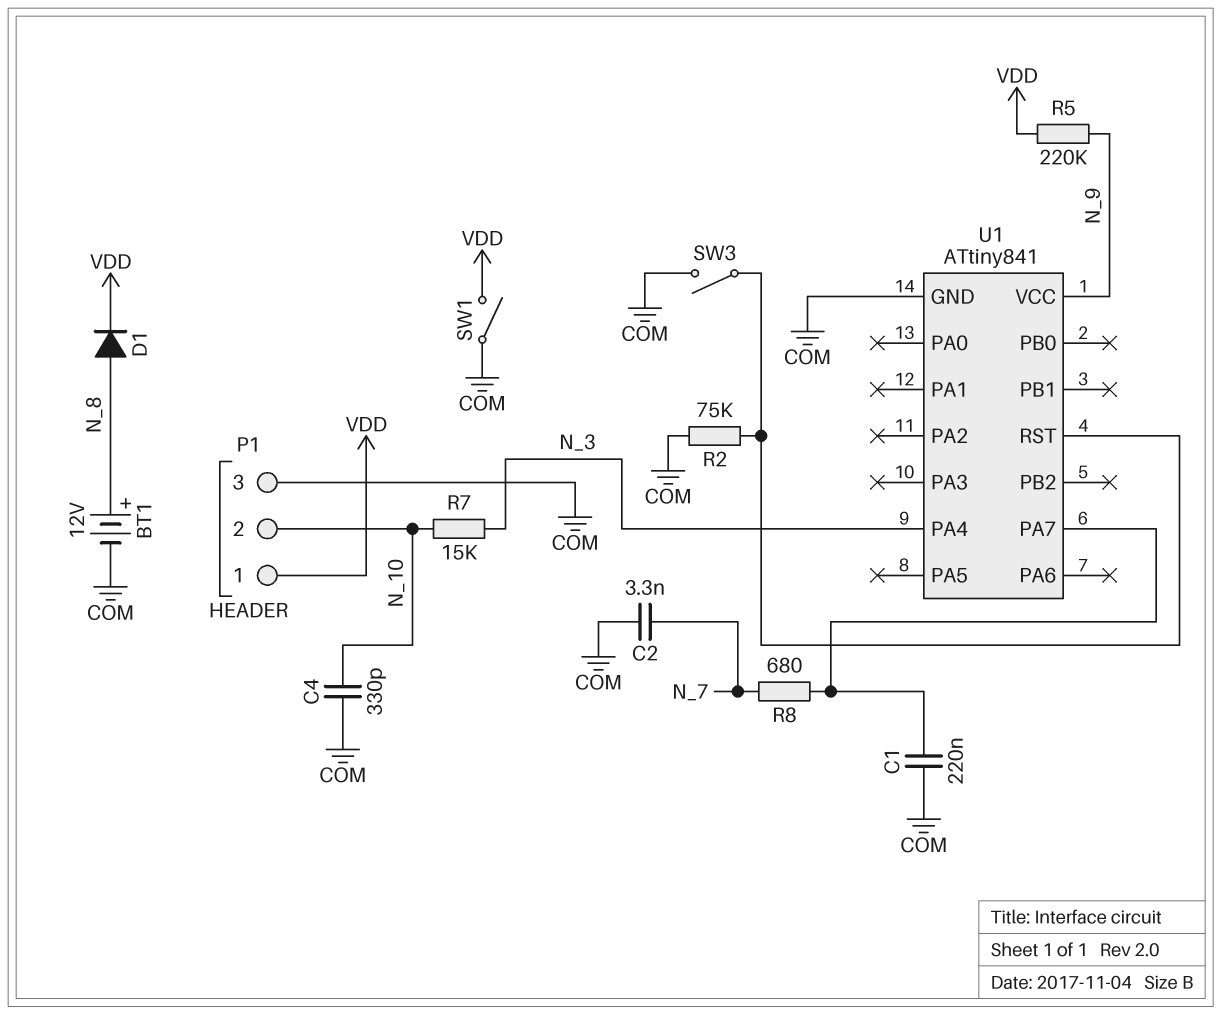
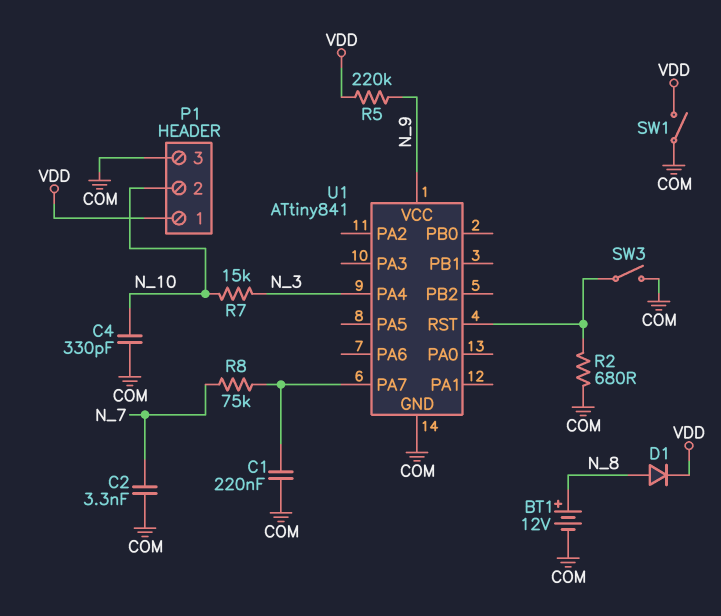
R2: 75k (COM, U1/RST) -> 680 (COM, U1/RST)
R8: 680 (N_7, U1/PA7) -> 75k (N_7, U1/PA7)

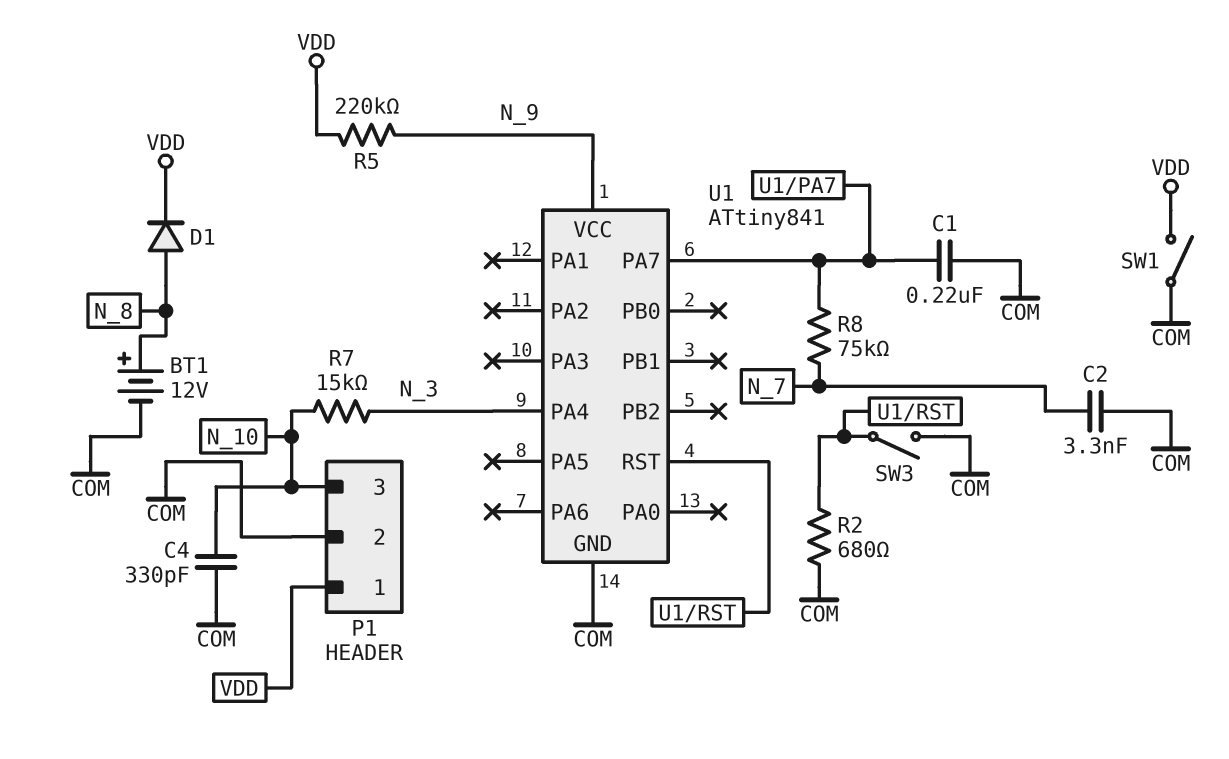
P1 pin 2: N_10 -> COM
P1 pin 3: COM -> N_10

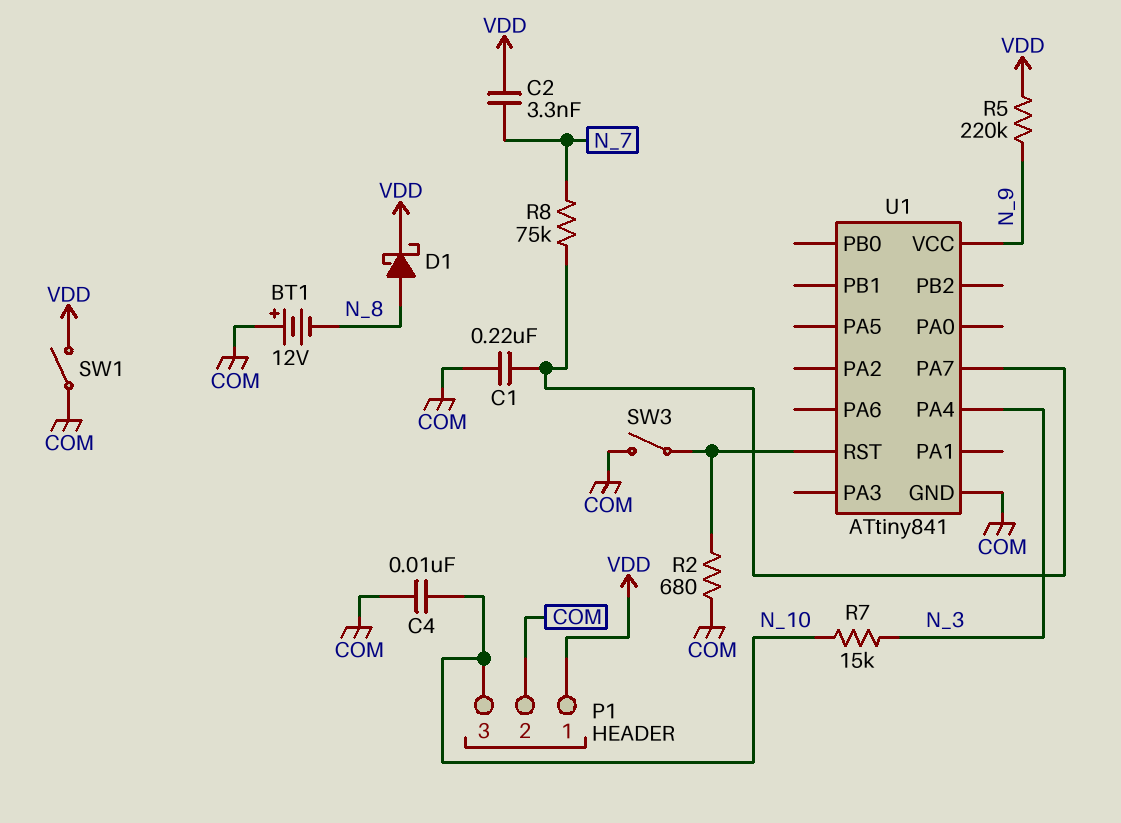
BT1: 12V (plus N_8, minus COM) -> 12V (plus COM, minus N_8)
C2: 3.3nF (COM, N_7) -> 3.3nF (N_7, VDD)
C4: 330pF (COM, N_10) -> 10nF (COM, N_10)
D1: diode (A N_8, K VDD) -> schottky (A N_8, K VDD)

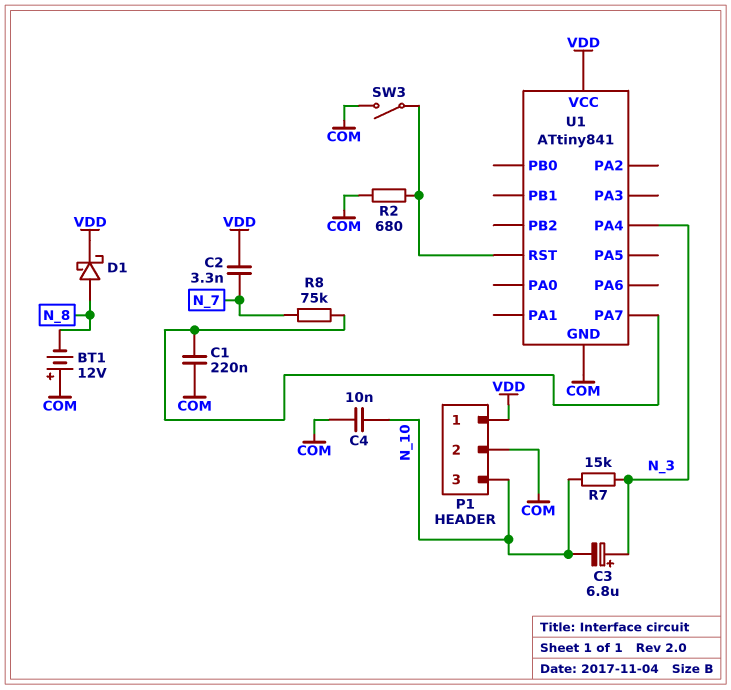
C3: none -> 6.8uF (plus N_3, minus N_10)
R5: 220k (N_9, VDD) -> none
SW1: switch (COM, VDD) -> none
U1 pin VCC: N_9 -> VDD

